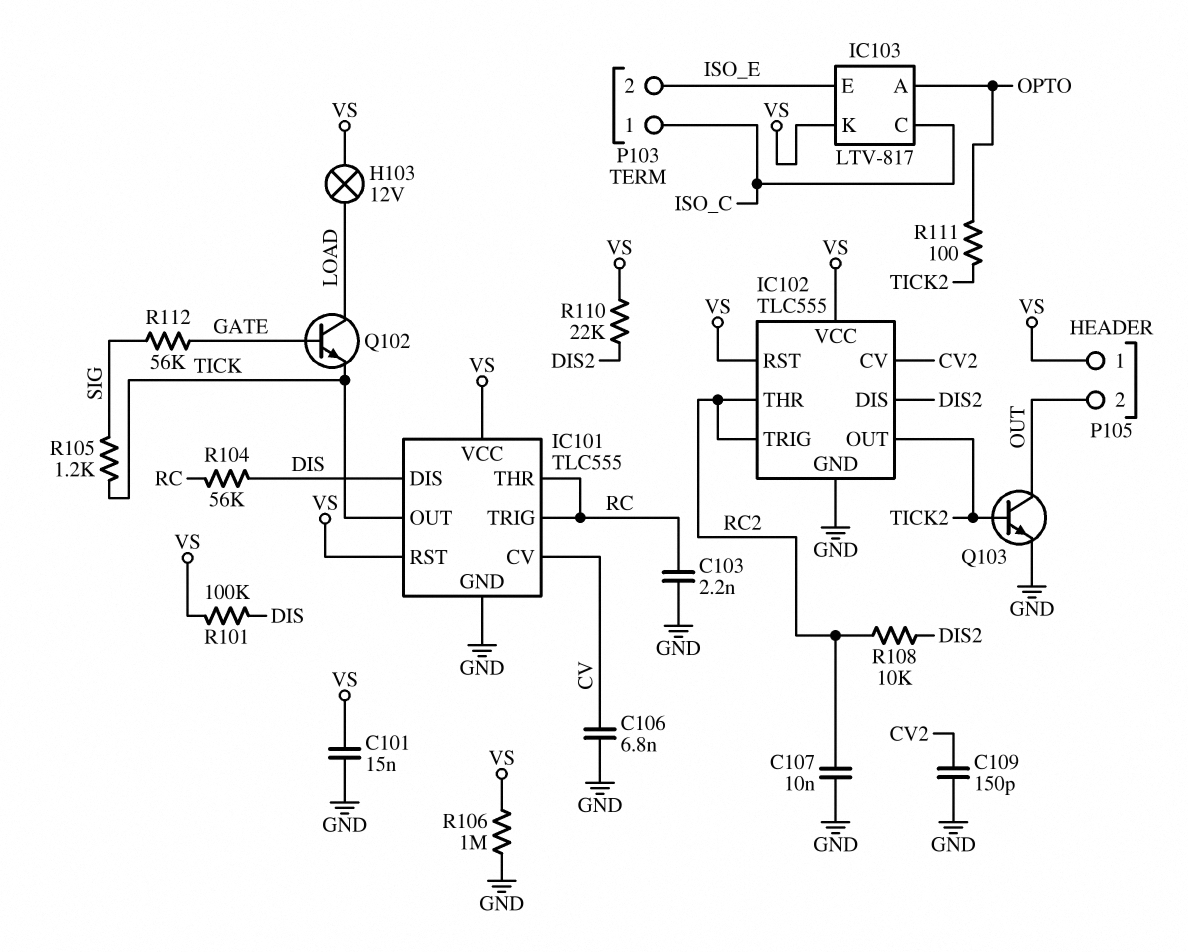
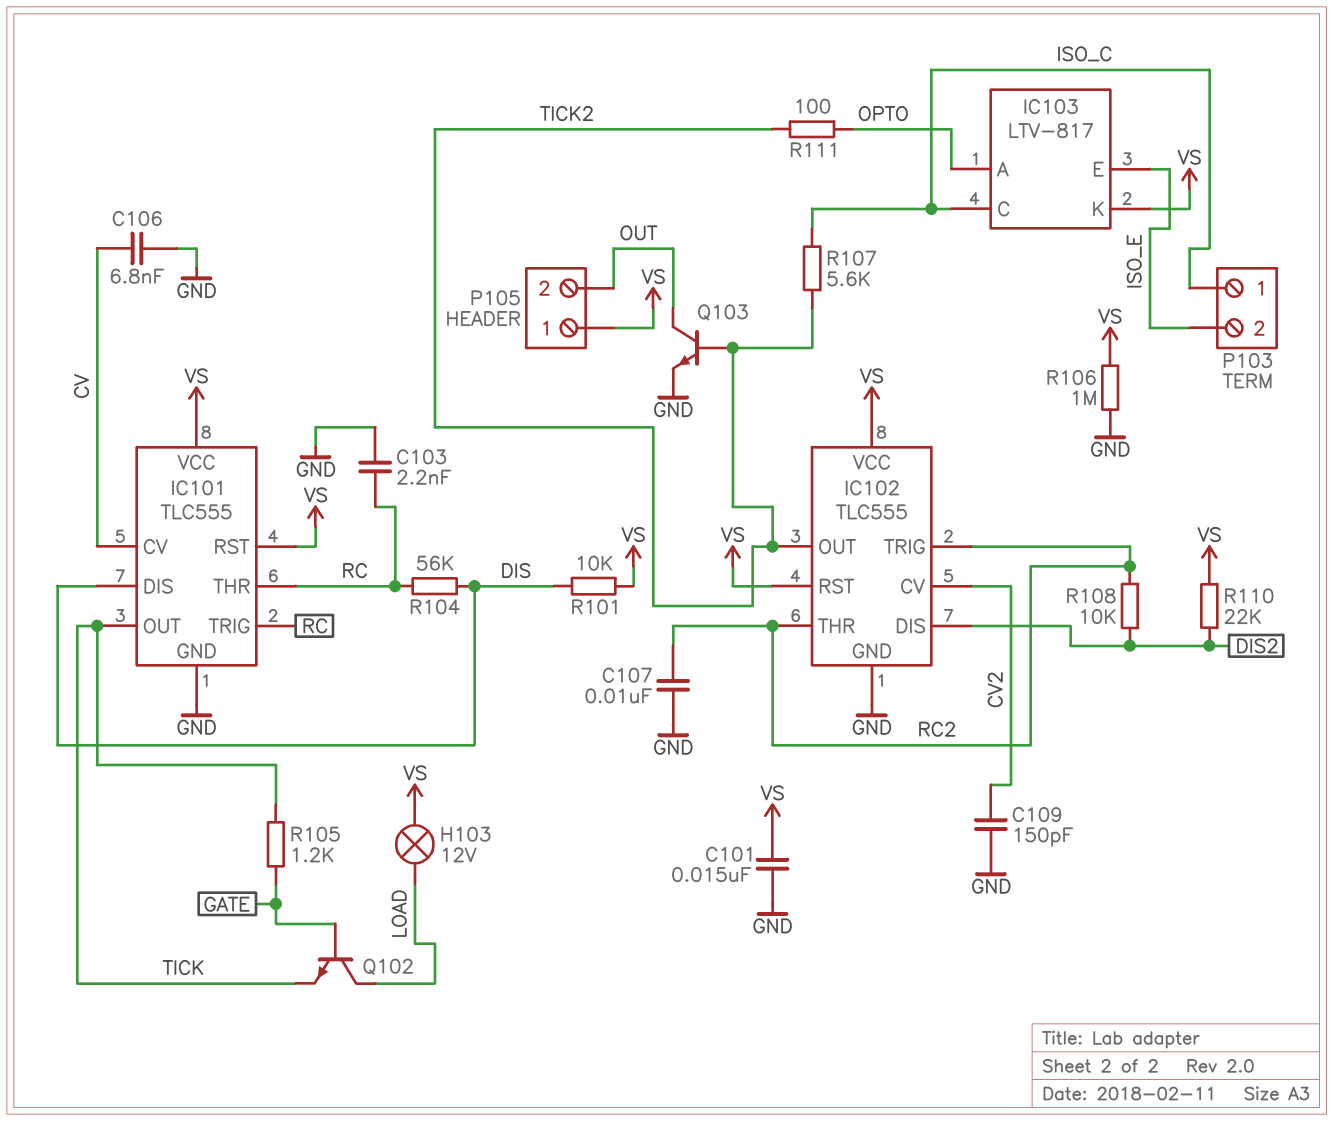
R101: 100k (DIS, VS) -> 10k (DIS, VS)
R105: 1.2k (SIG, TICK) -> 1.2k (GATE, TICK)
R107: none -> 5.6k (ISO_C, TICK2)
R112: 56k (GATE, SIG) -> none

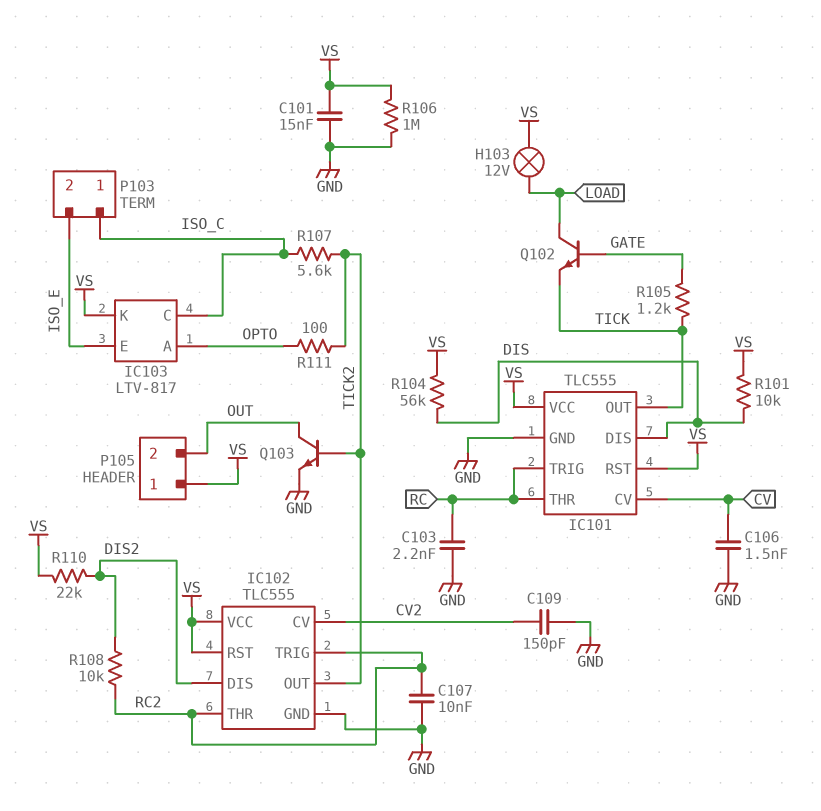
C106: 6.8nF (CV, GND) -> 1.5nF (CV, GND)
R104: 56k (DIS, RC) -> 56k (DIS, VS)

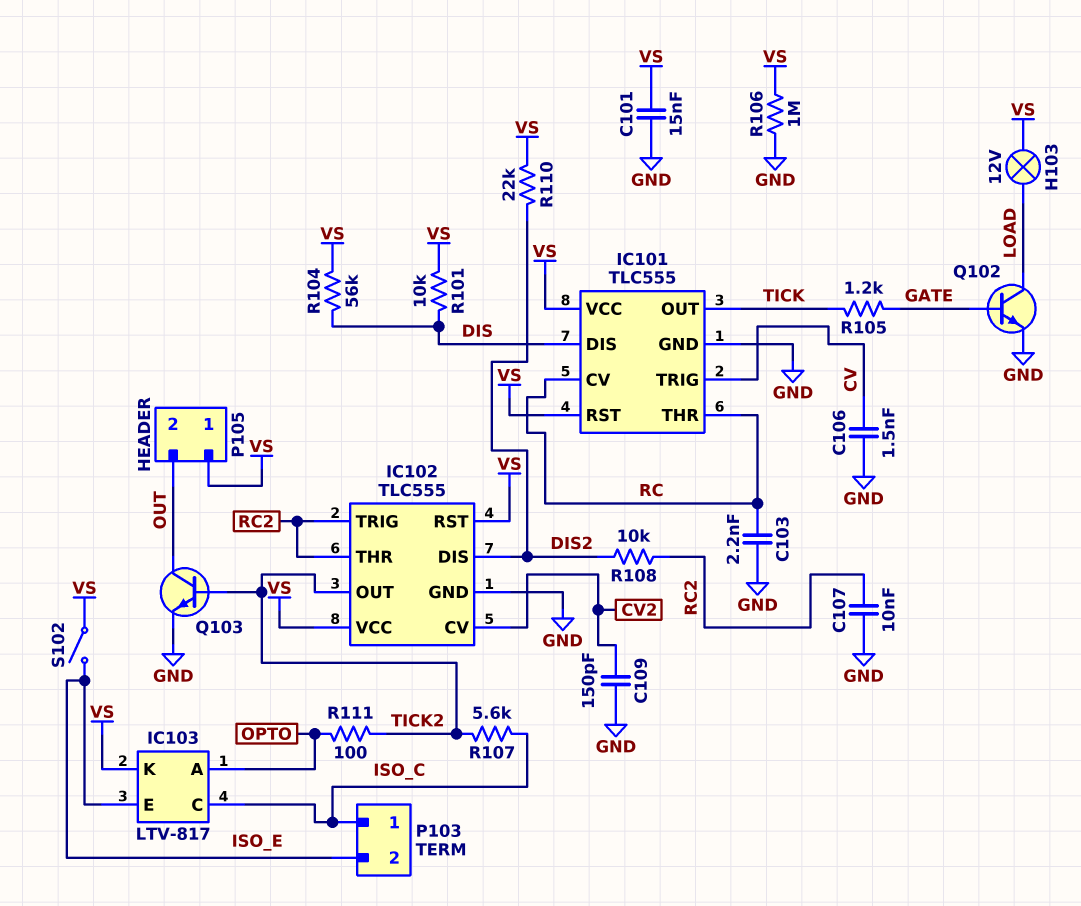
IC101 pin CV: CV -> RC
IC101 pin TRIG: RC -> CV
Q102: NPN (B GATE, C LOAD, E TICK) -> NPN (B GATE, C LOAD, E GND)
S102: none -> switch (ISO_E, VS)

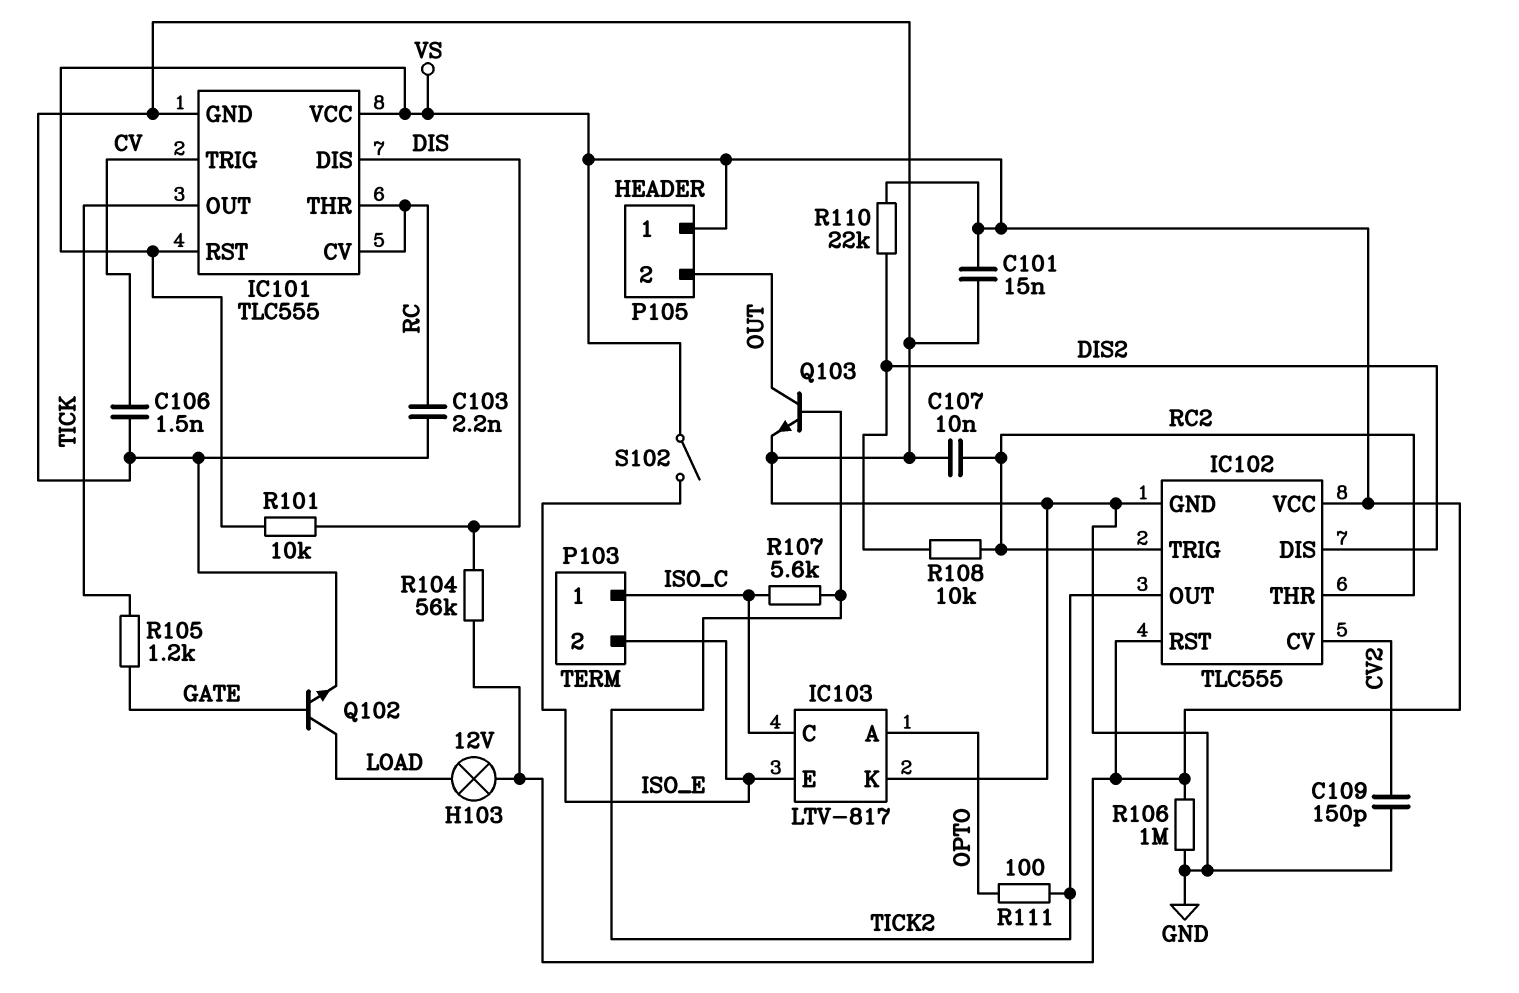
IC103 pin K: VS -> GND

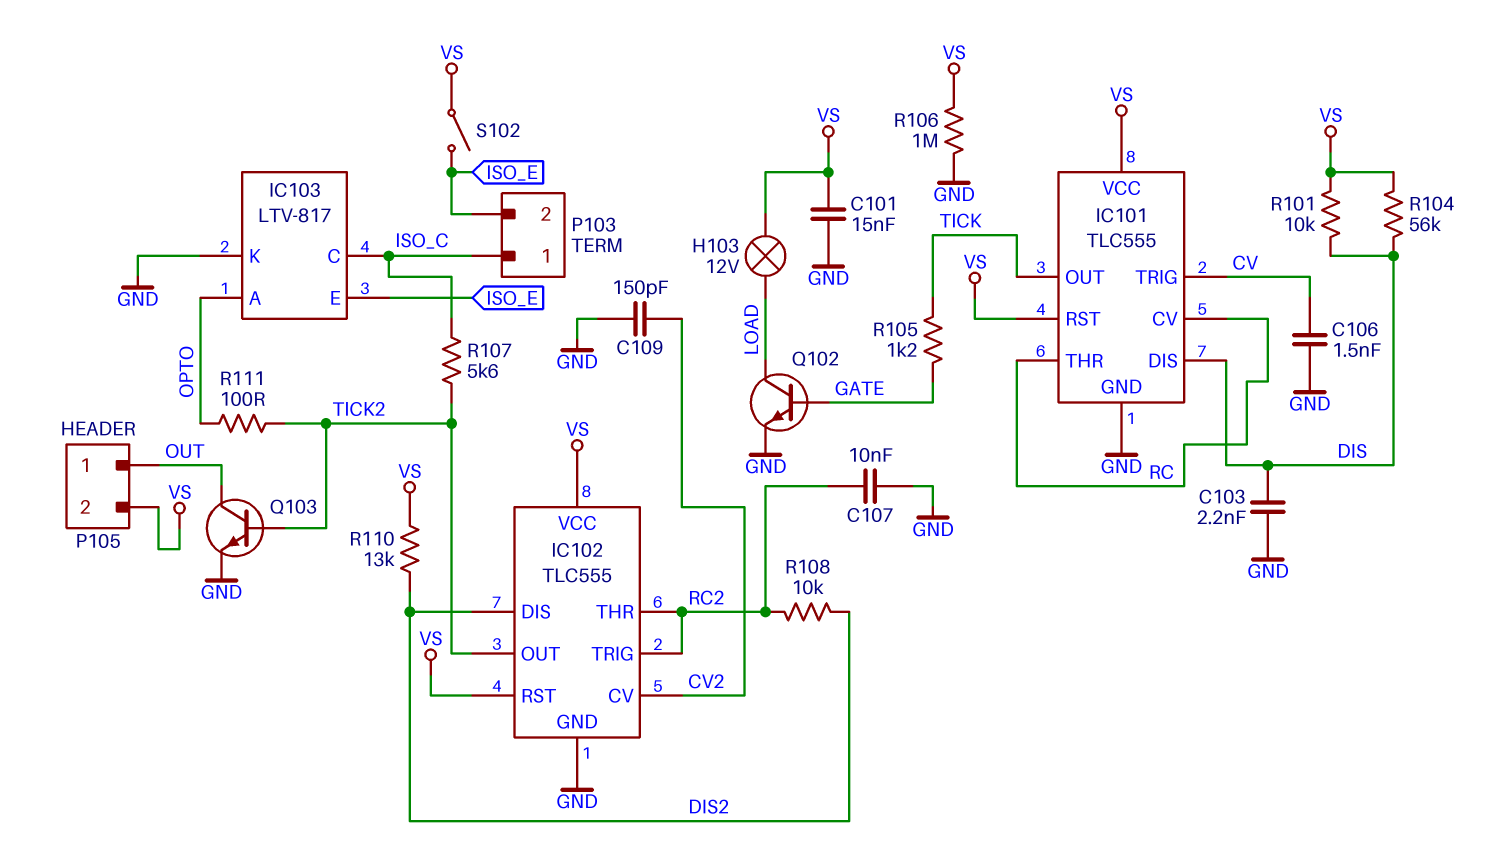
C103: 2.2nF (GND, RC) -> 2.2nF (DIS, GND)
P105 pin 1: VS -> OUT
P105 pin 2: OUT -> VS
R110: 22k (DIS2, VS) -> 13k (DIS2, VS)

